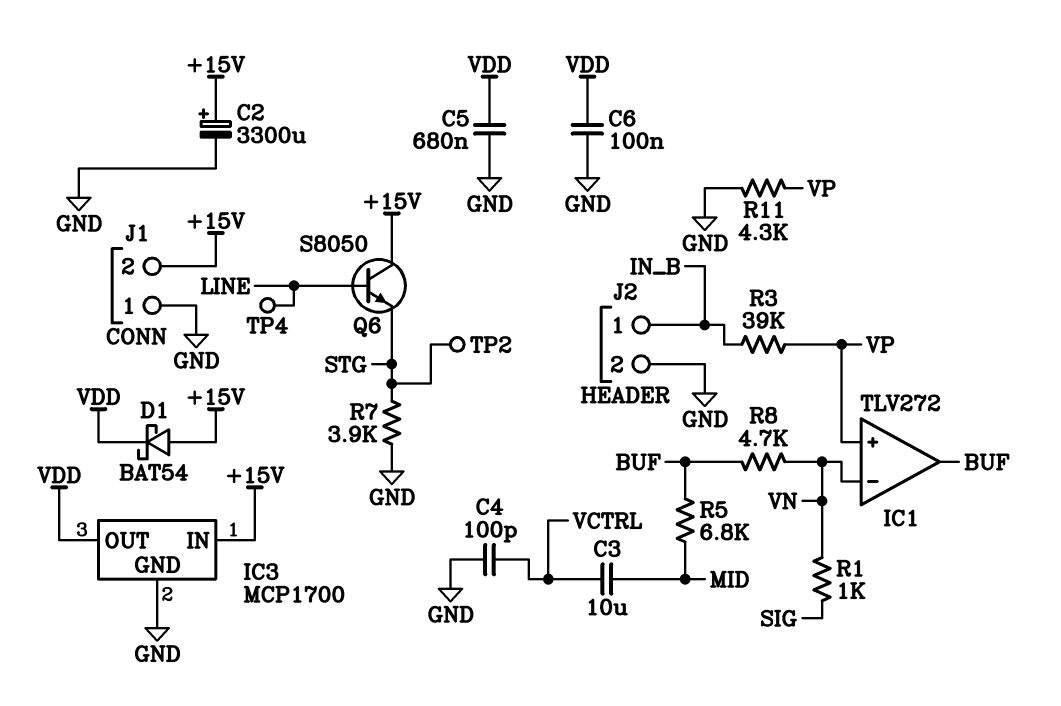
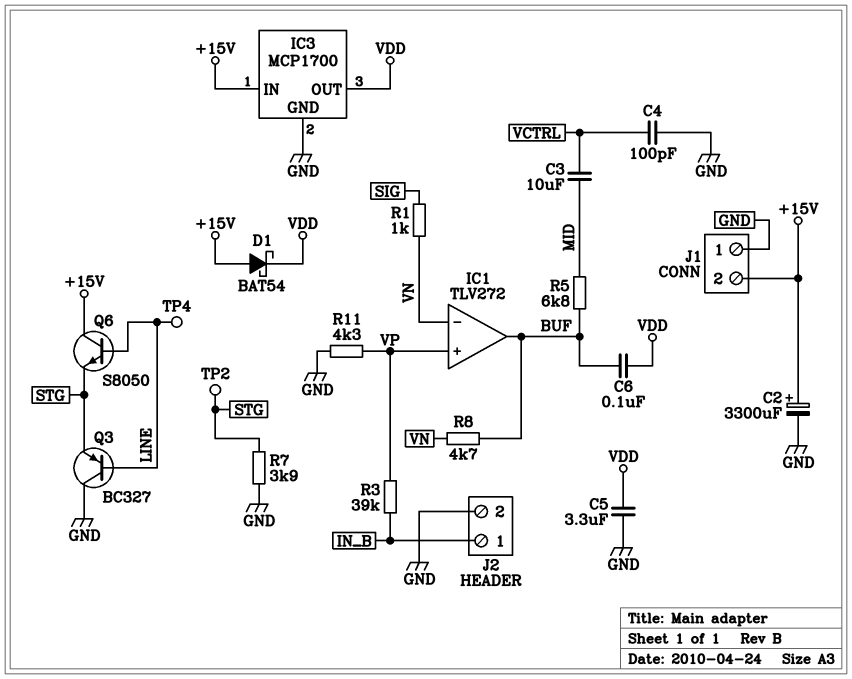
C5: 680nF (GND, VDD) -> 3.3uF (GND, VDD)
C6: 100nF (GND, VDD) -> 100nF (BUF, VDD)
Q3: none -> PNP BC327 (B LINE, C GND, E STG)

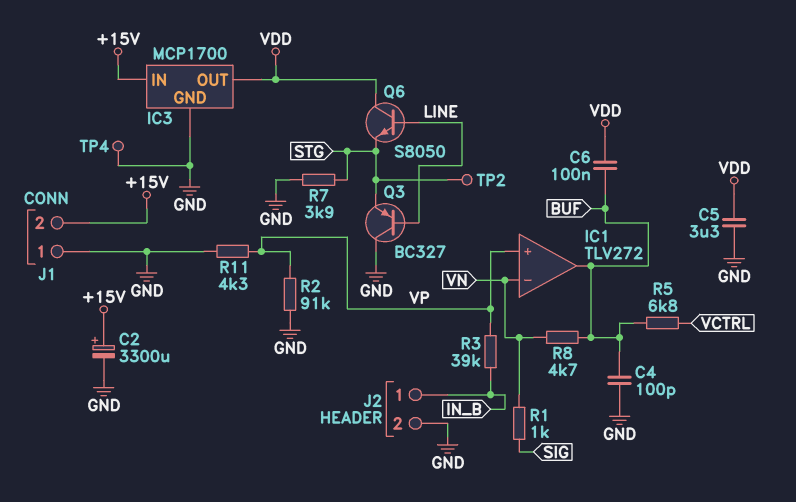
C3: 10uF (MID, VCTRL) -> none
C4: 100pF (GND, VCTRL) -> 100pF (BUF, GND)
D1: schottky BAT54 (A +15V, K VDD) -> none
Q6: NPN S8050 (B LINE, C +15V, E STG) -> NPN S8050 (B LINE, C VDD, E STG)
R2: none -> 91k (GND, VP)
R5: 6.8k (BUF, MID) -> 6.8k (BUF, VCTRL)
TP4: test point (LINE) -> test point (GND)

